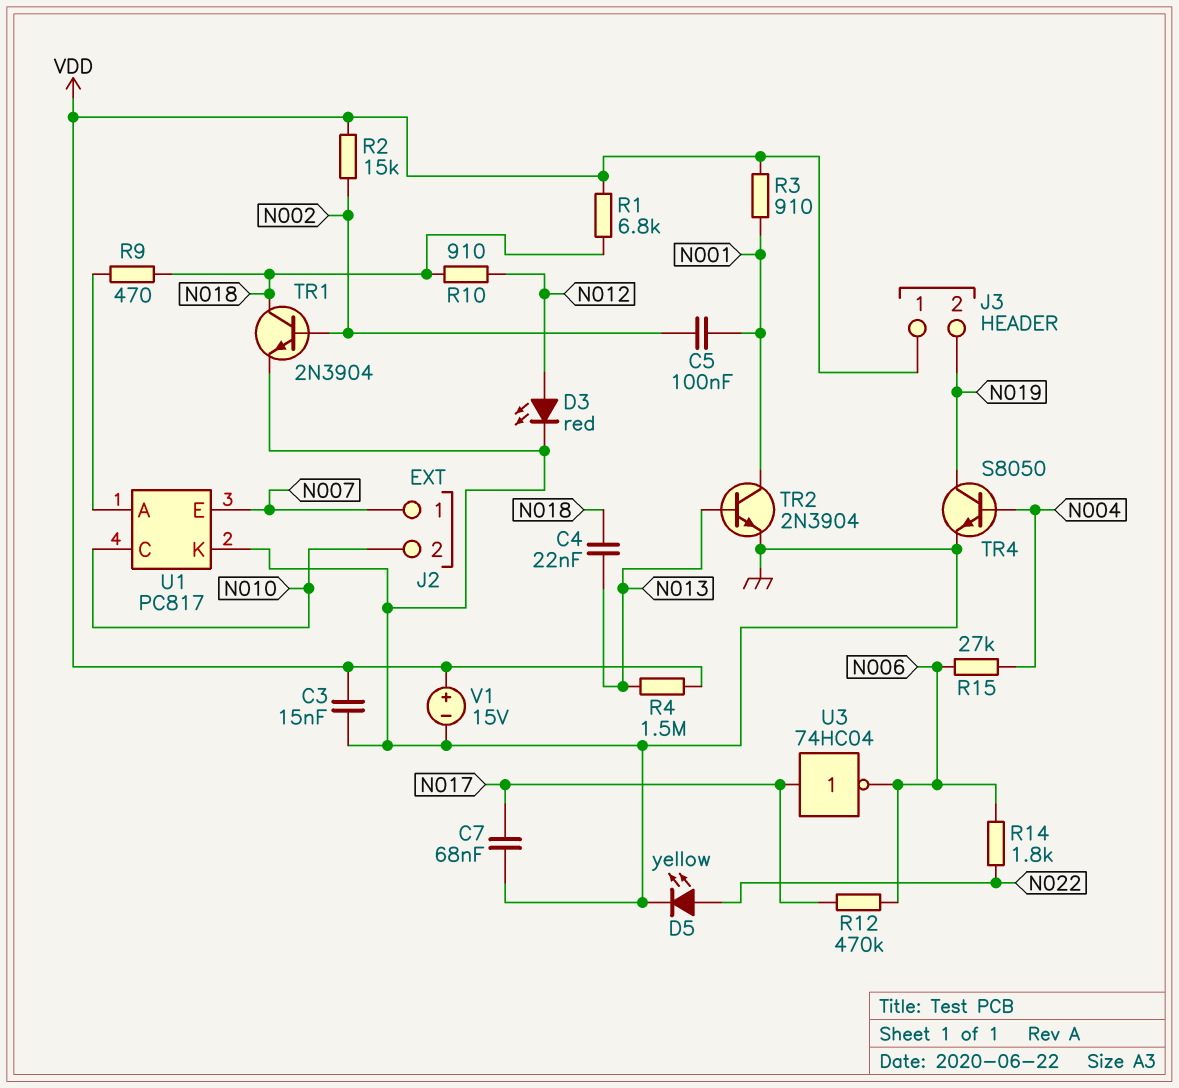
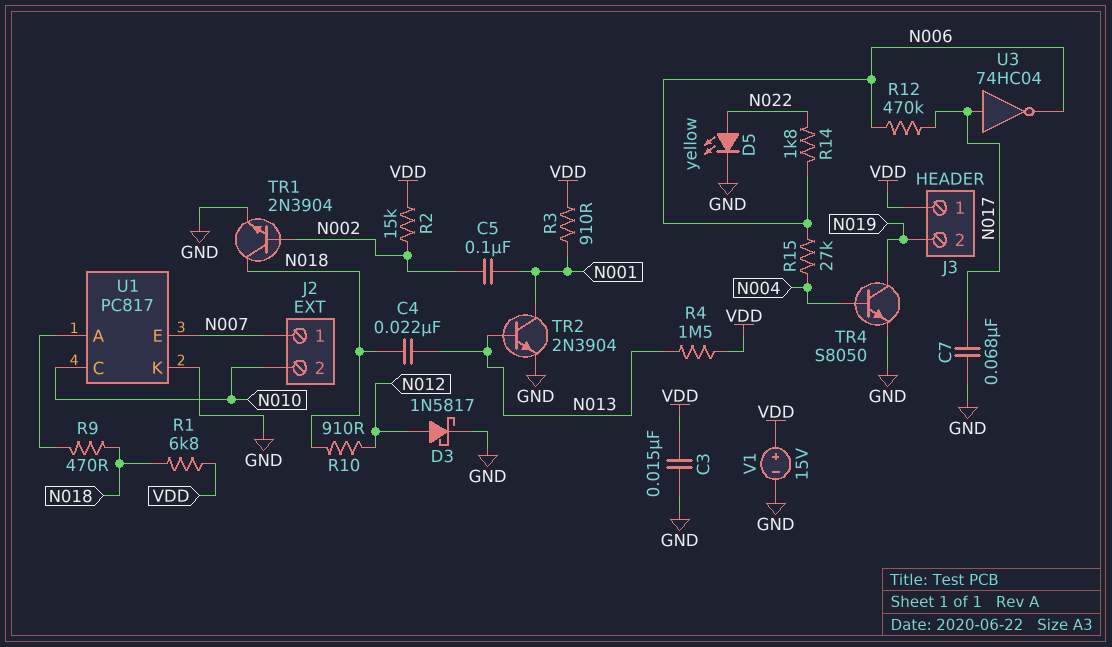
D3: LED red (A N012, K GND) -> schottky 1N5817 (A N012, K GND)

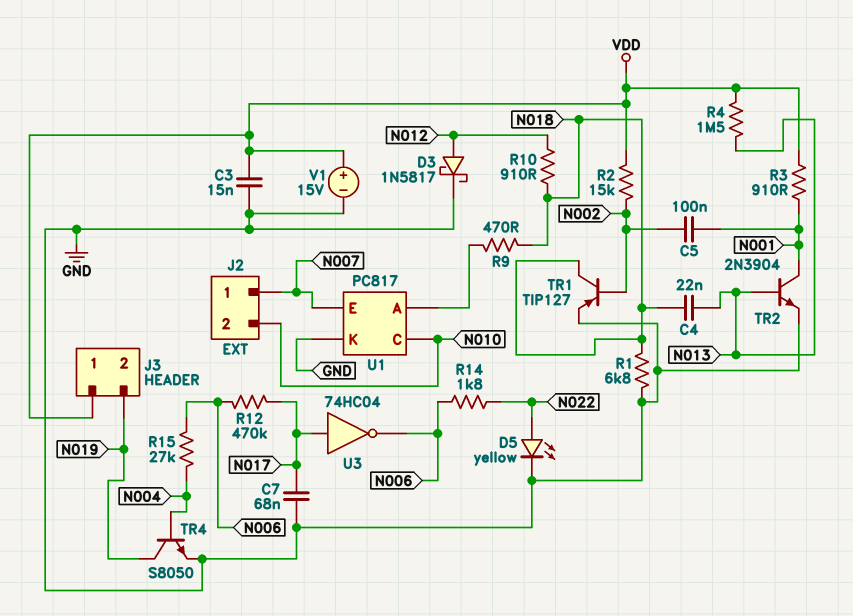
R1: 6.8k (N018, VDD) -> 6.8k (GND, N018)
TR1: NPN 2N3904 (B N002, C N018, E GND) -> PNP TIP127 (B N002, C N018, E GND)

